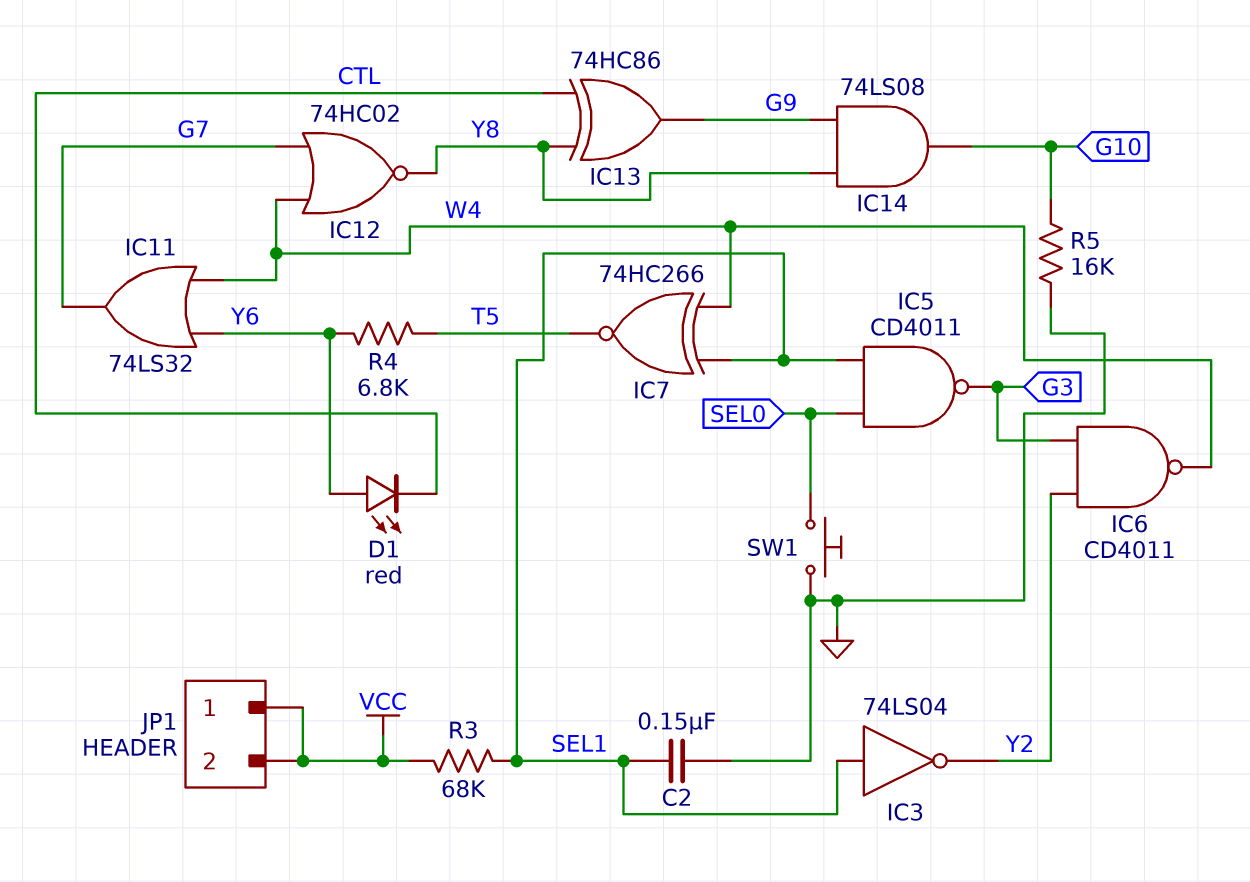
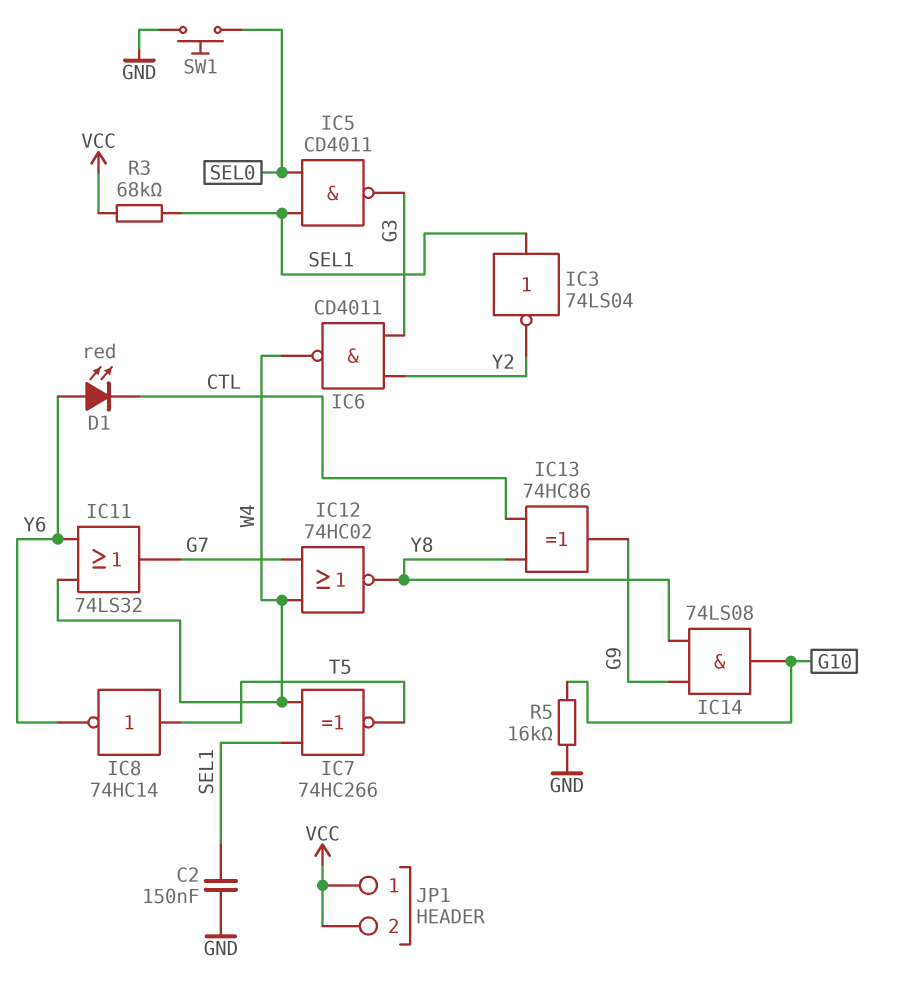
IC8: none -> NOT 74HC14 (in T5, out Y6)
R4: 6.8k (T5, Y6) -> none

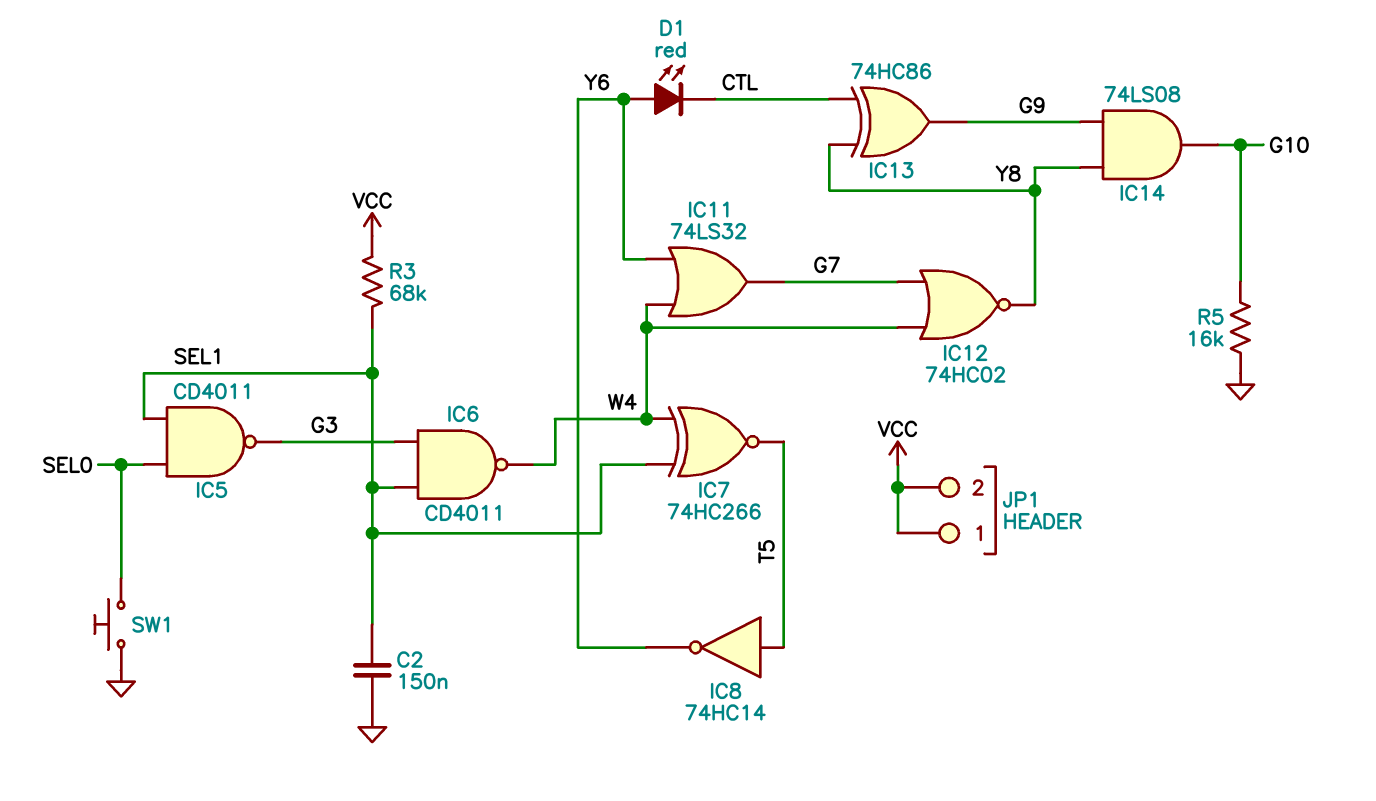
IC3: NOT 74LS04 (in SEL1, out Y2) -> none
IC6: NAND CD4011 (in G3, in Y2, out W4) -> NAND CD4011 (in G3, in SEL1, out W4)

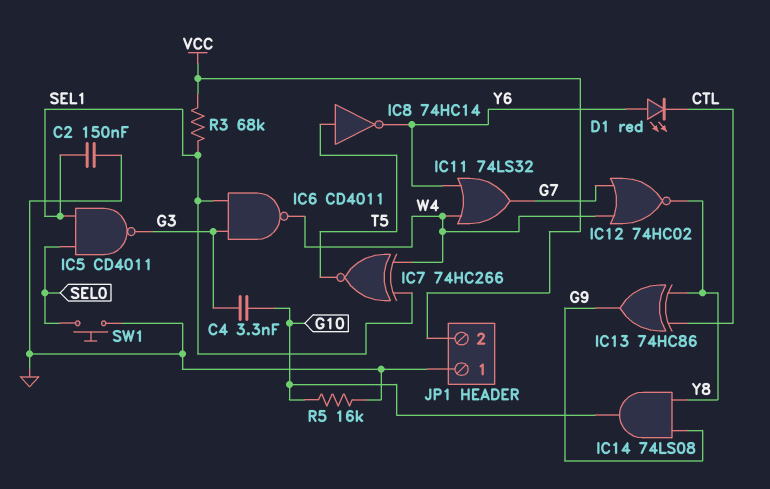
C4: none -> 3.3nF (G3, G10)
JP1 pin 1: VCC -> GND

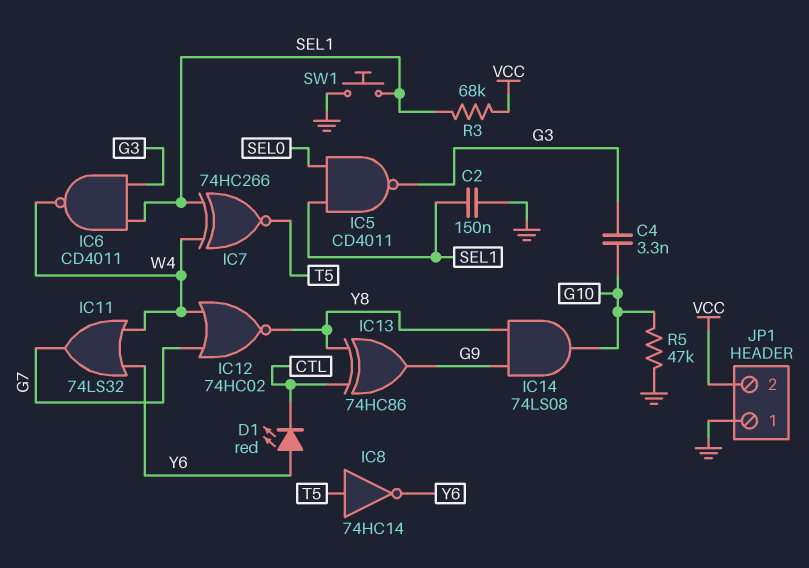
R5: 16k (G10, GND) -> 47k (G10, GND)
SW1: button (GND, SEL0) -> button (GND, SEL1)

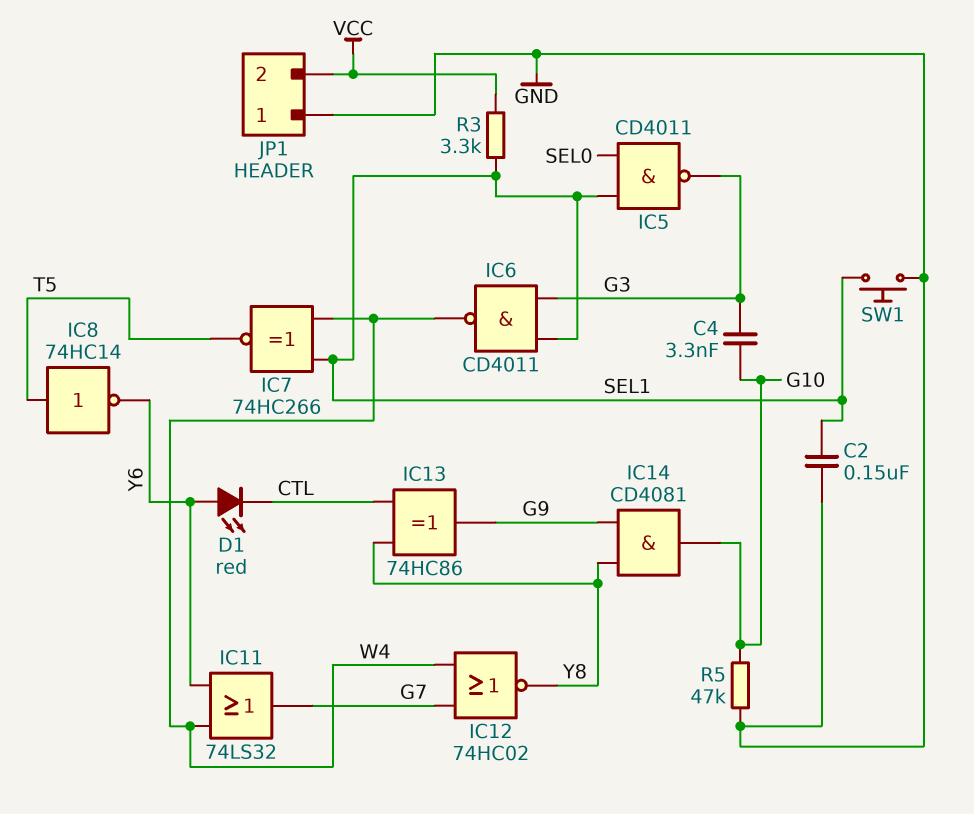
IC14: AND 74LS08 (in G9, in Y8, out G10) -> AND CD4081 (in G9, in Y8, out G10)
R3: 68k (SEL1, VCC) -> 3.3k (SEL1, VCC)

